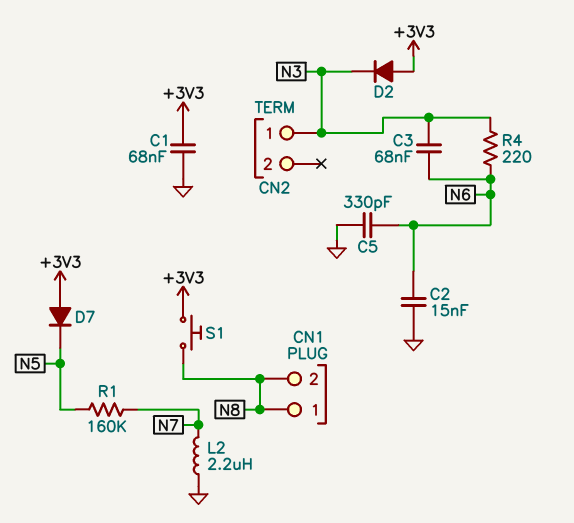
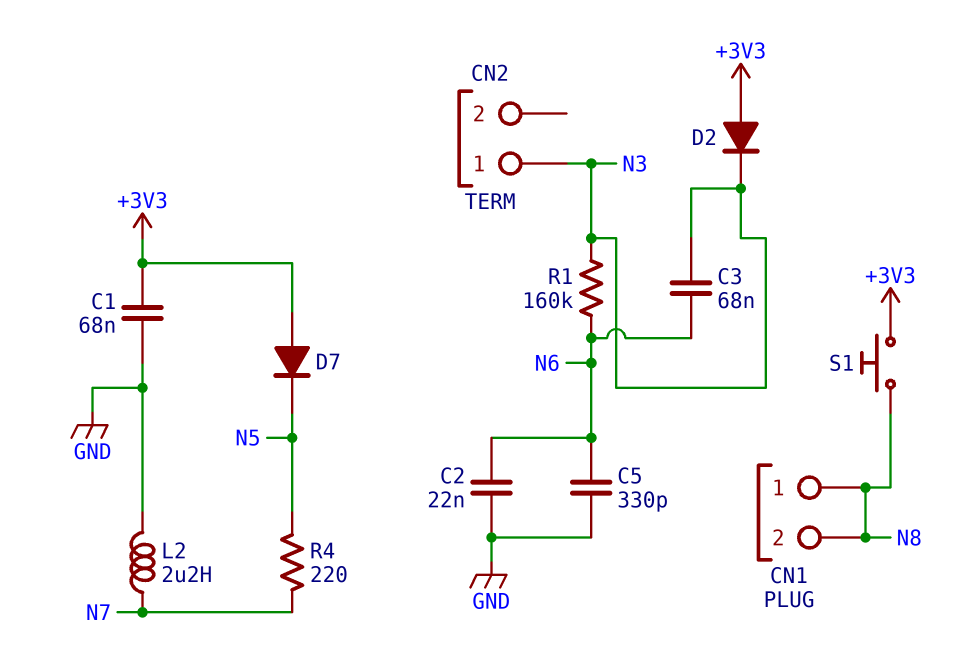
C2: 15nF (GND, N6) -> 22nF (GND, N6)
R1: 160k (N5, N7) -> 160k (N3, N6)
R4: 220 (N3, N6) -> 220 (N5, N7)

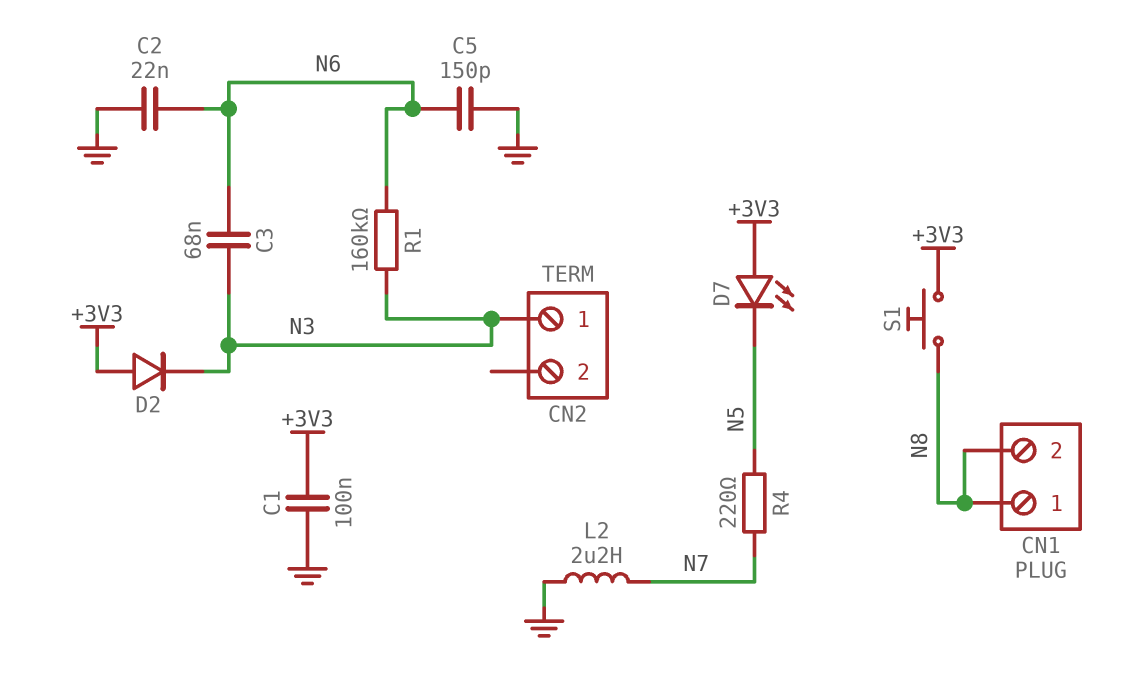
C1: 68nF (+3V3, GND) -> 100nF (+3V3, GND)
C5: 330pF (GND, N6) -> 150pF (GND, N6)
D7: diode (A +3V3, K N5) -> LED (A +3V3, K N5)

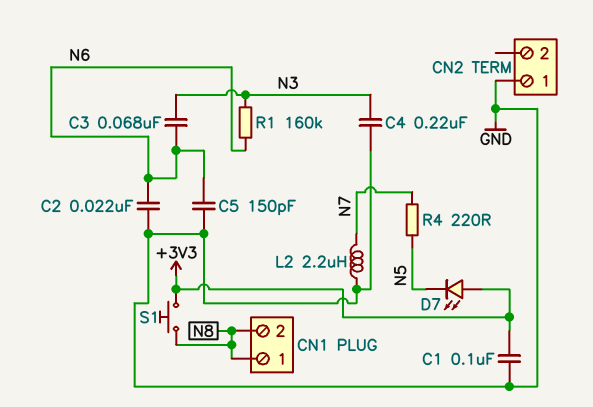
C4: none -> 220nF (GND, N3)
CN2 pin 1: N3 -> GND
D2: diode (A +3V3, K N3) -> none

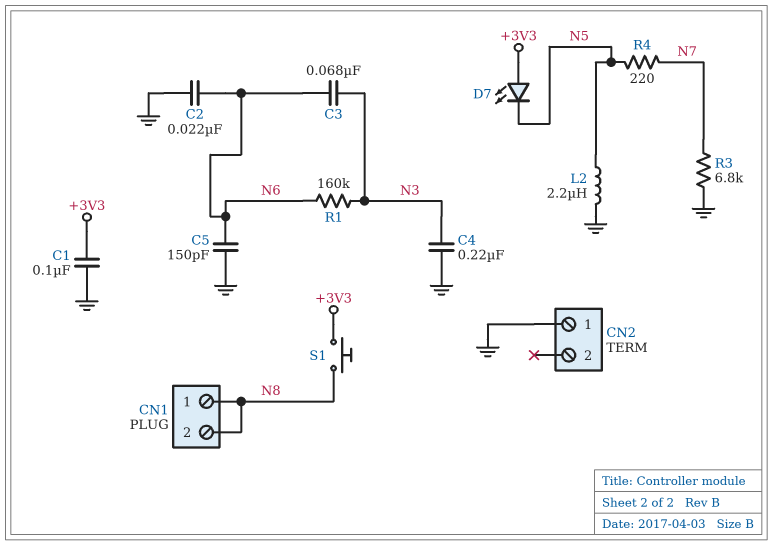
L2: 2.2uH (GND, N7) -> 2.2uH (GND, N5)
R3: none -> 6.8k (GND, N7)

